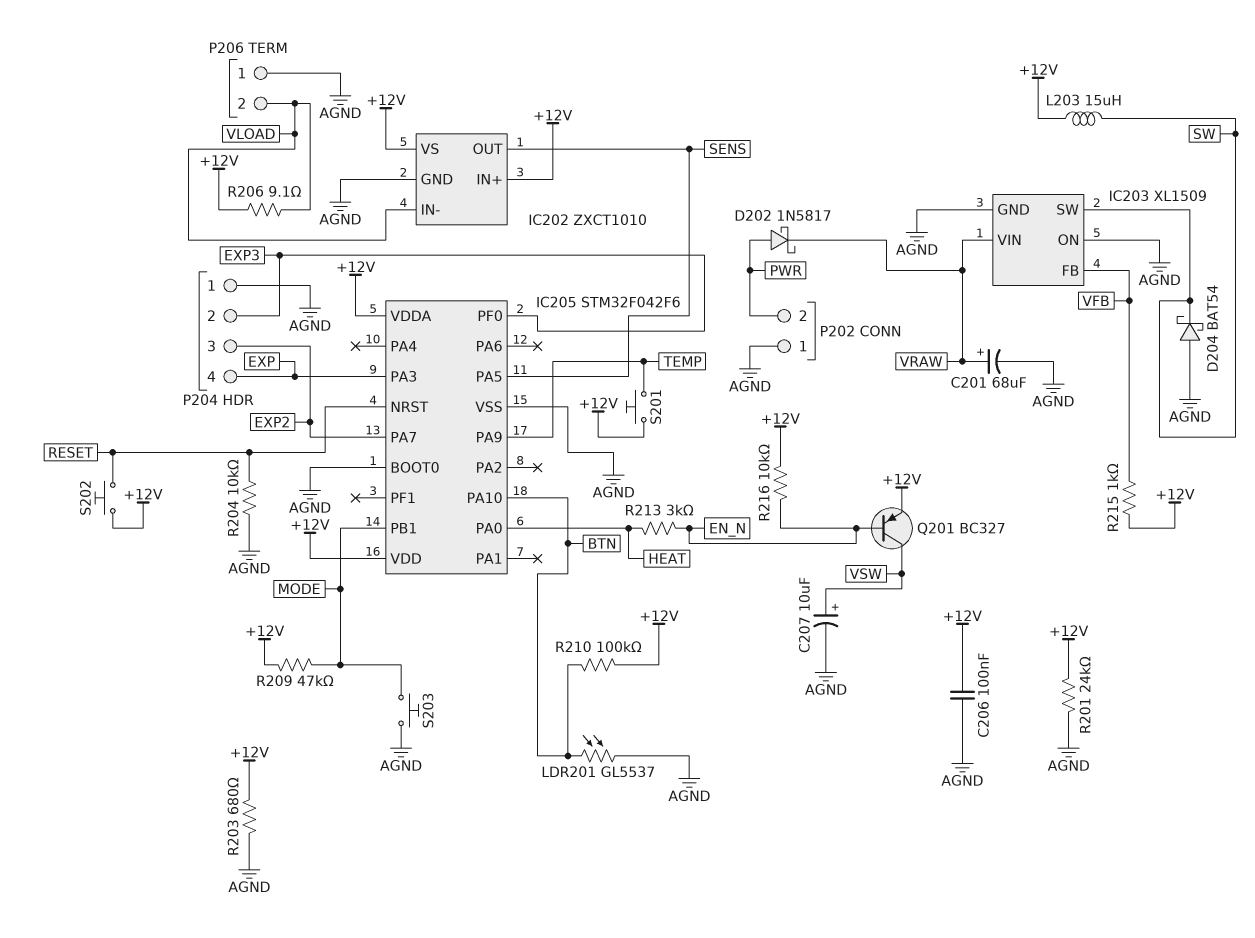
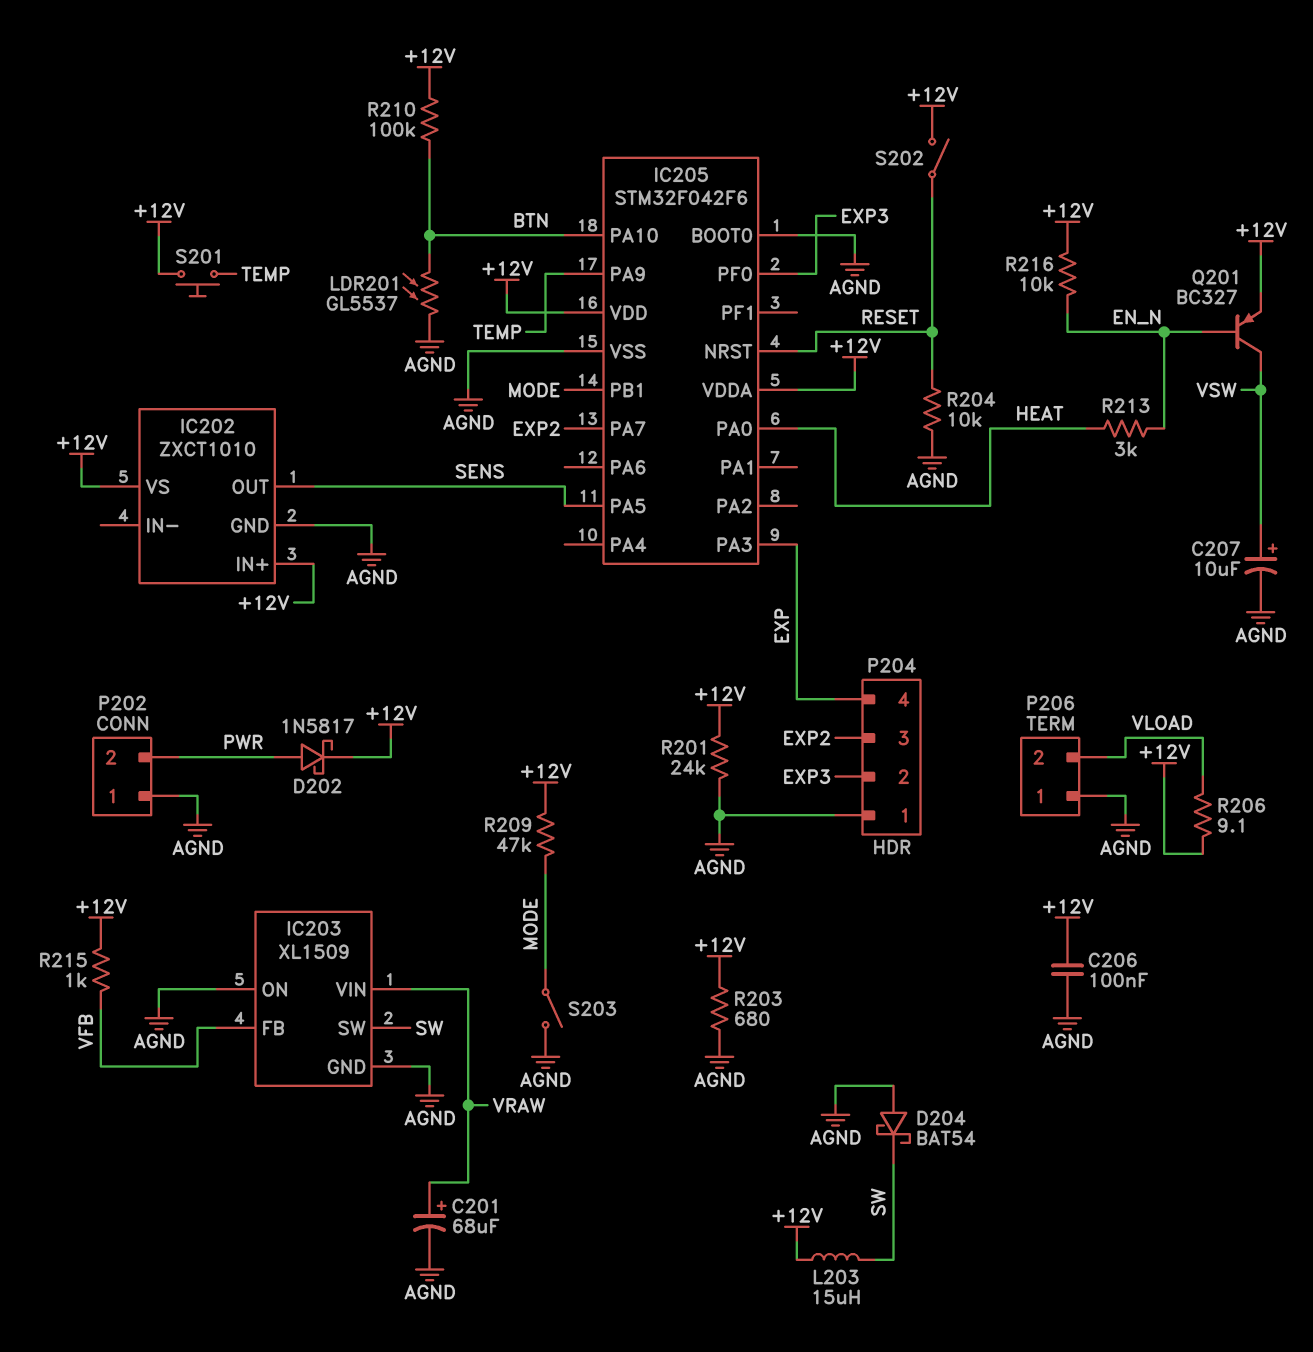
D202: schottky 1N5817 (A PWR, K VRAW) -> schottky 1N5817 (A PWR, K +12V)
IC202 pin IN-: VLOAD -> none
S202: button (+12V, RESET) -> switch (+12V, RESET)
S203: button (AGND, MODE) -> switch (AGND, MODE)

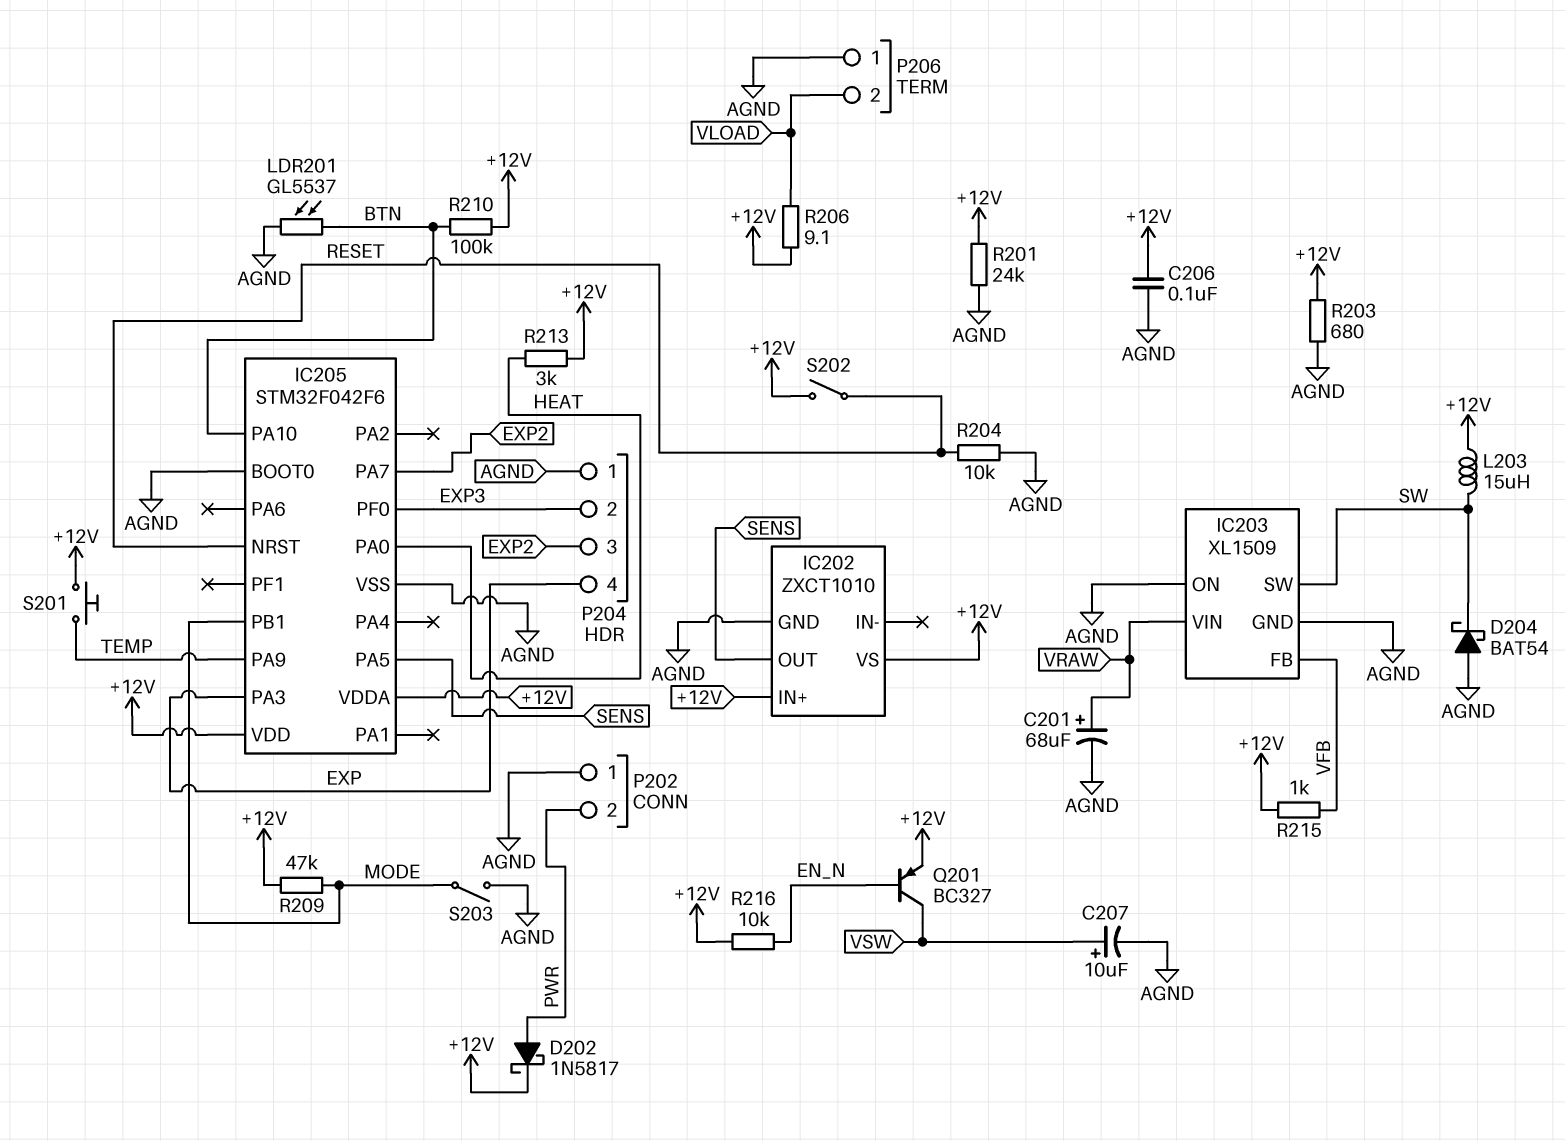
R213: 3k (EN_N, HEAT) -> 3k (+12V, HEAT)

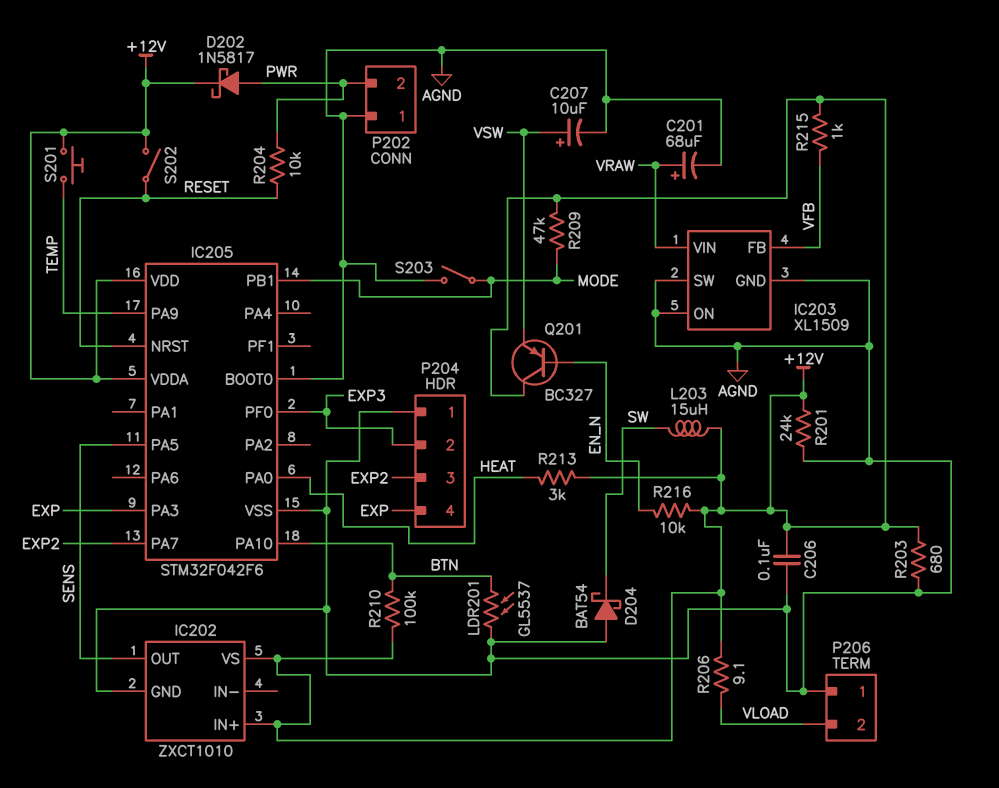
IC203 pin SW: SW -> AGND
Q201: PNP BC327 (B EN_N, C VSW, E +12V) -> PNP BC327 (B EN_N, C +12V, E VSW)
R204: 10k (AGND, RESET) -> 10k (PWR, RESET)

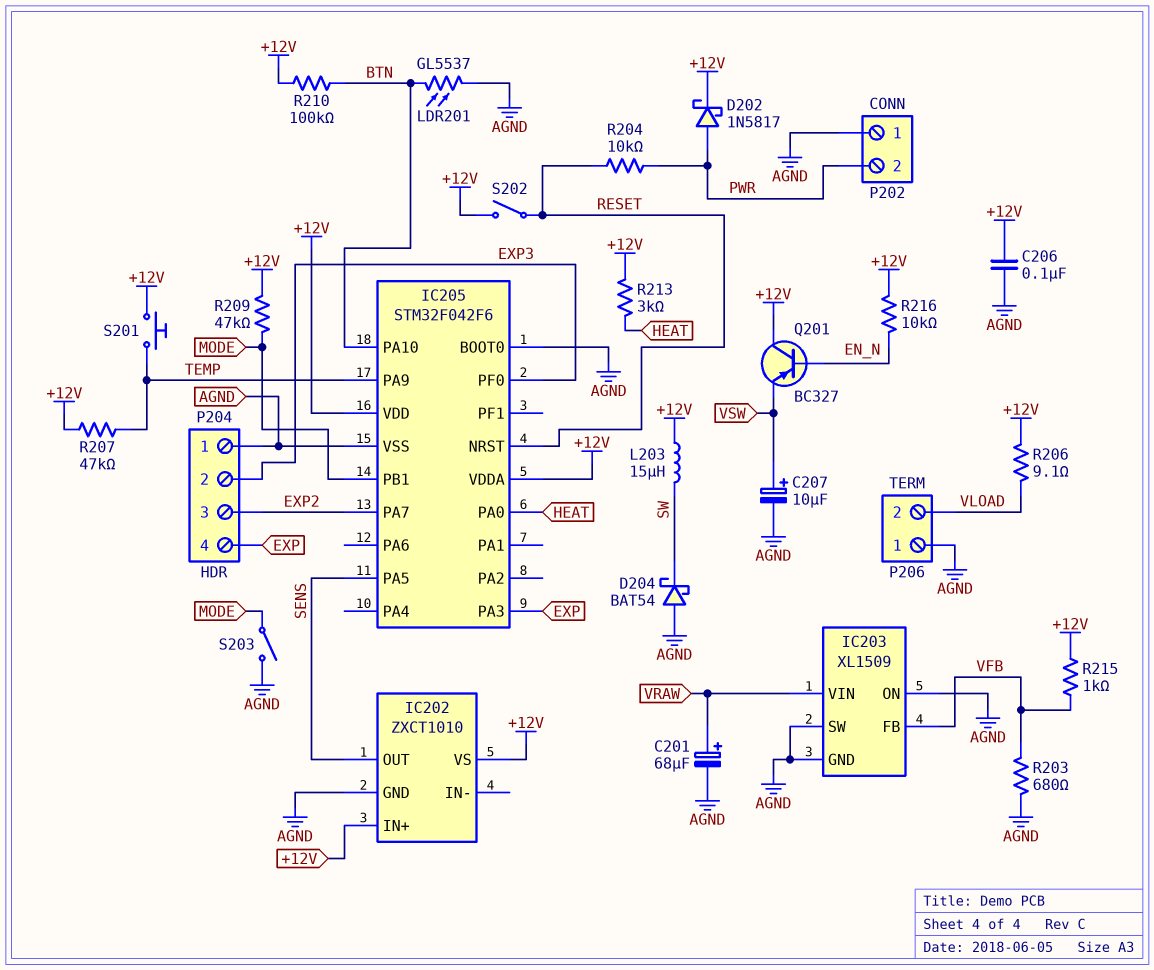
R201: 24k (+12V, AGND) -> none
R203: 680 (+12V, AGND) -> 680 (AGND, VFB)
R207: none -> 47k (+12V, TEMP)

